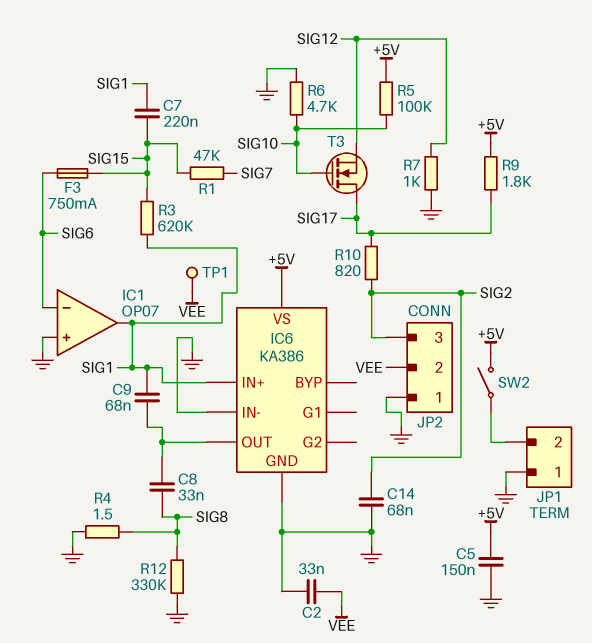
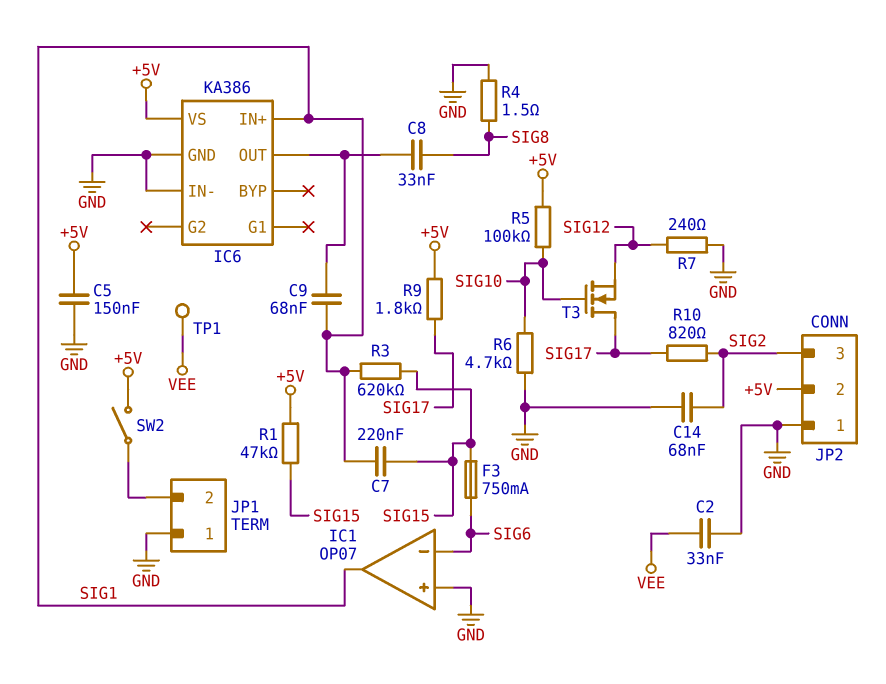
JP2 pin 2: VEE -> +5V
R1: 47k (SIG7, SIG15) -> 47k (+5V, SIG15)
R7: 1k (GND, SIG12) -> 240 (GND, SIG12)
R12: 330k (GND, SIG8) -> none

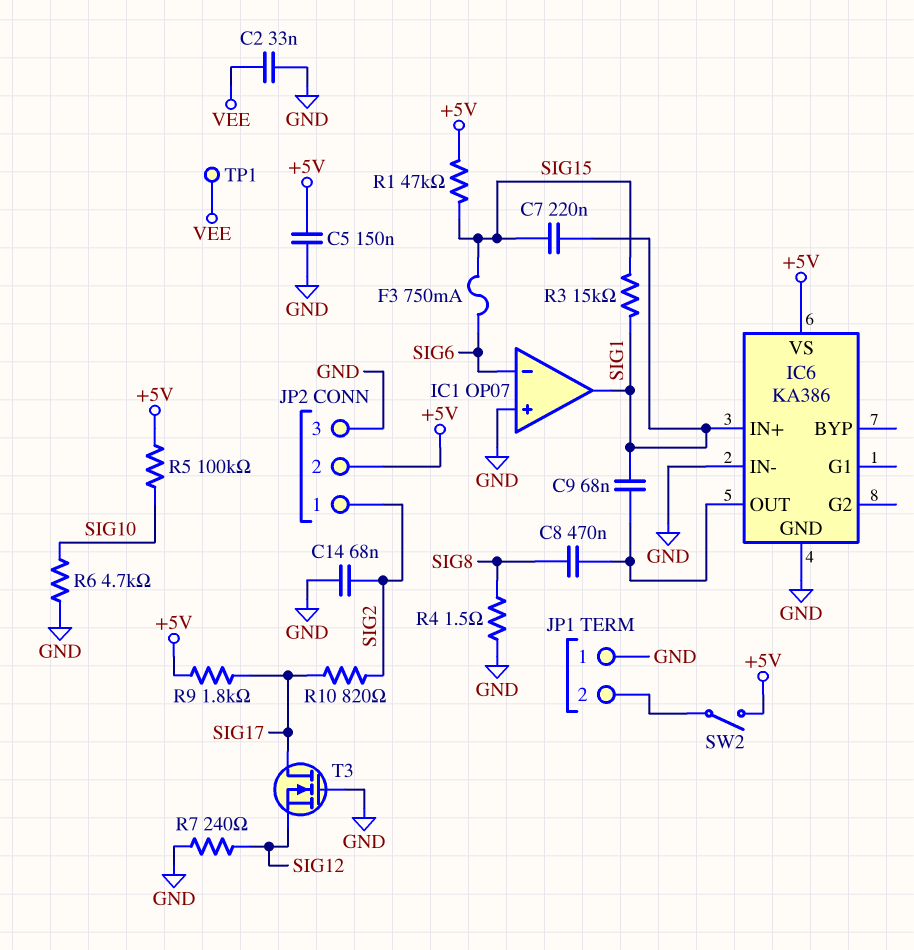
C8: 33nF (IC6/OUT, SIG8) -> 470nF (IC6/OUT, SIG8)
JP2 pin 1: GND -> SIG2
JP2 pin 3: SIG2 -> GND
R3: 620k (SIG1, SIG15) -> 15k (SIG1, SIG15)
T3: NMOS (G SIG10, D SIG17, S SIG12) -> NMOS (G GND, D SIG17, S SIG12)

